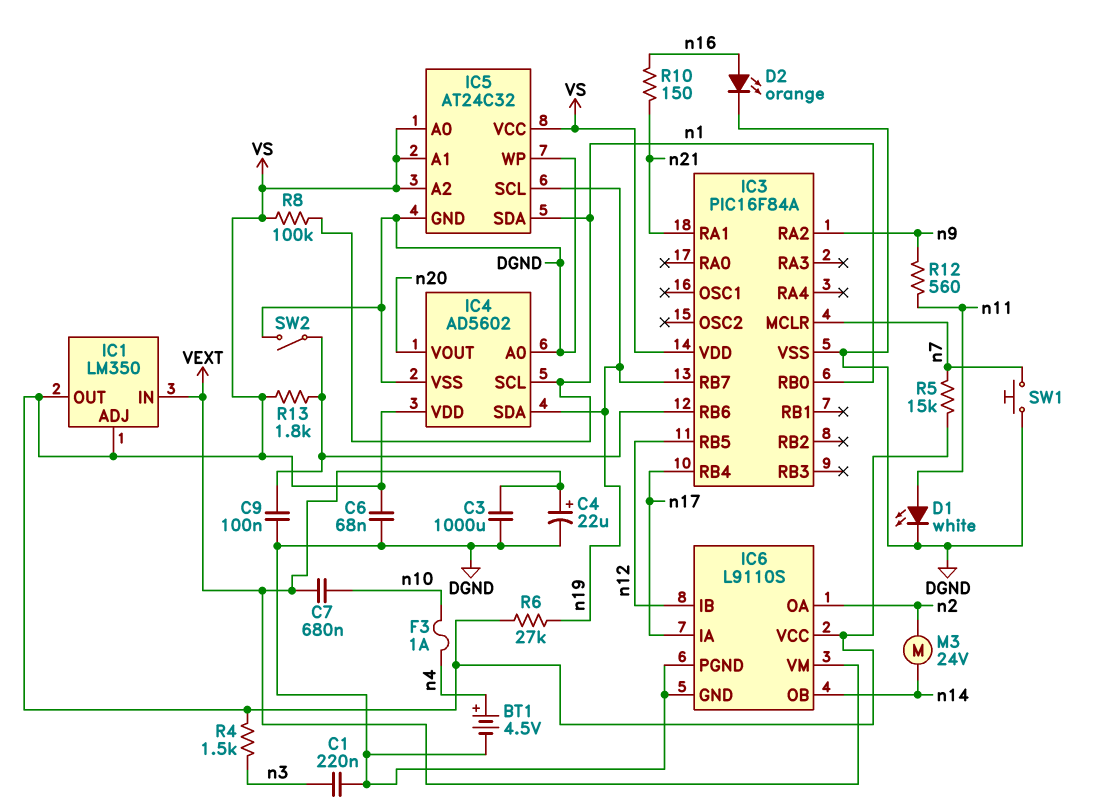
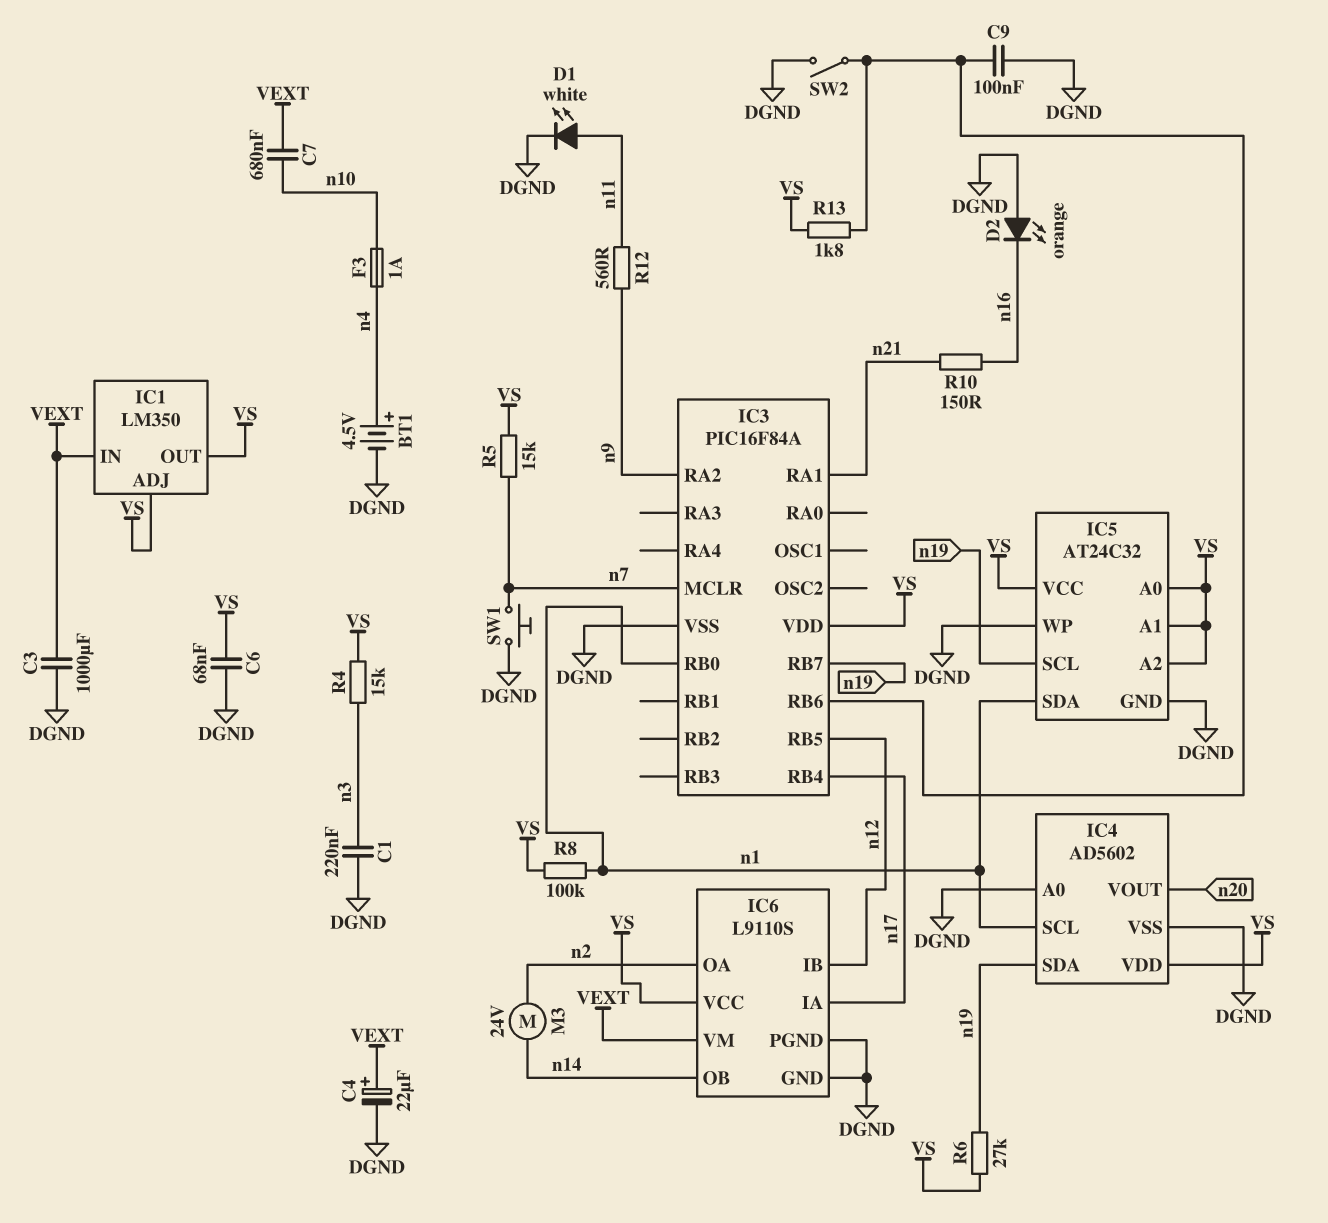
D2: LED orange (A n16, K DGND) -> LED orange (A DGND, K n16)
R4: 1.5k (VS, n3) -> 15k (VS, n3)

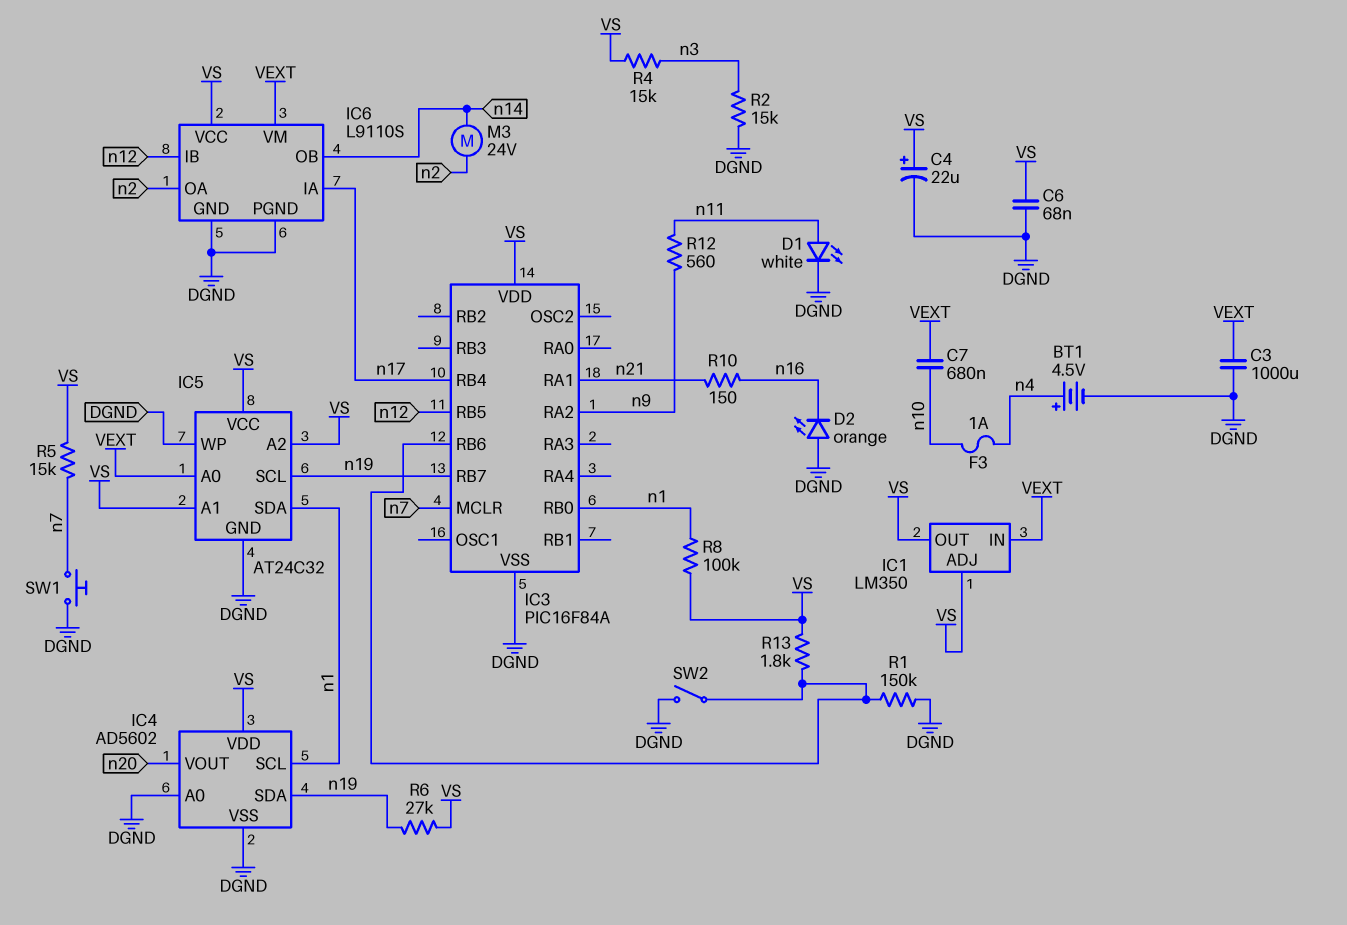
C1: 220nF (DGND, n3) -> none
C4: 22uF (plus VEXT, minus DGND) -> 22uF (plus VS, minus DGND)
C9: 100nF (DGND, IC3/RB6) -> none
IC5 pin A0: VS -> VEXT
R1: none -> 150k (DGND, IC3/RB6)
R2: none -> 15k (DGND, n3)

